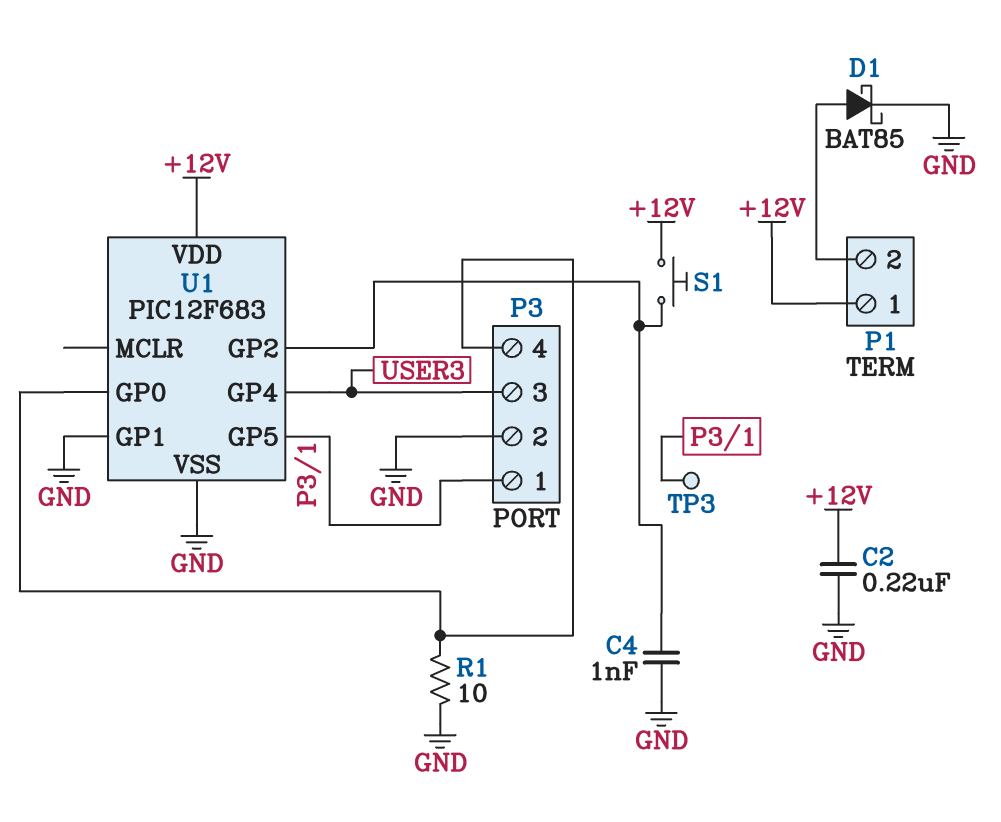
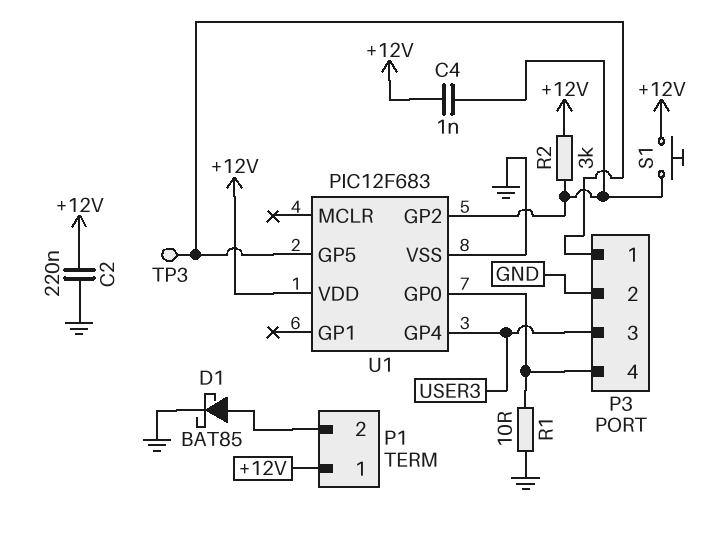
C4: 1nF (GND, U1/GP2) -> 1nF (+12V, U1/GP2)
R2: none -> 3k (+12V, U1/GP2)
U1 pin GP1: GND -> none

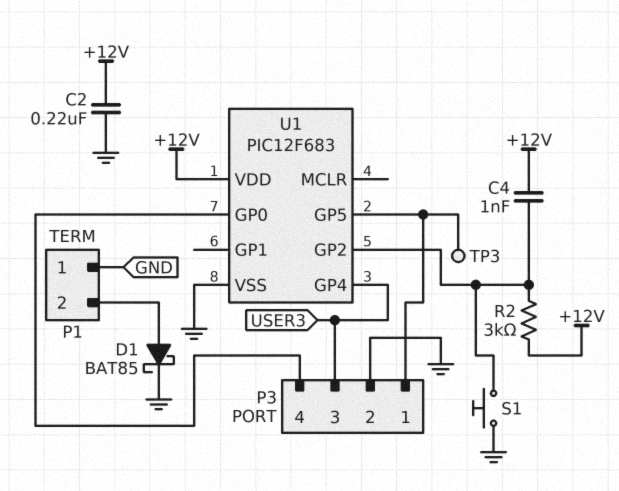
P1 pin 1: +12V -> GND
R1: 10 (GND, P3/4) -> none
S1: button (+12V, U1/GP2) -> button (GND, U1/GP2)

